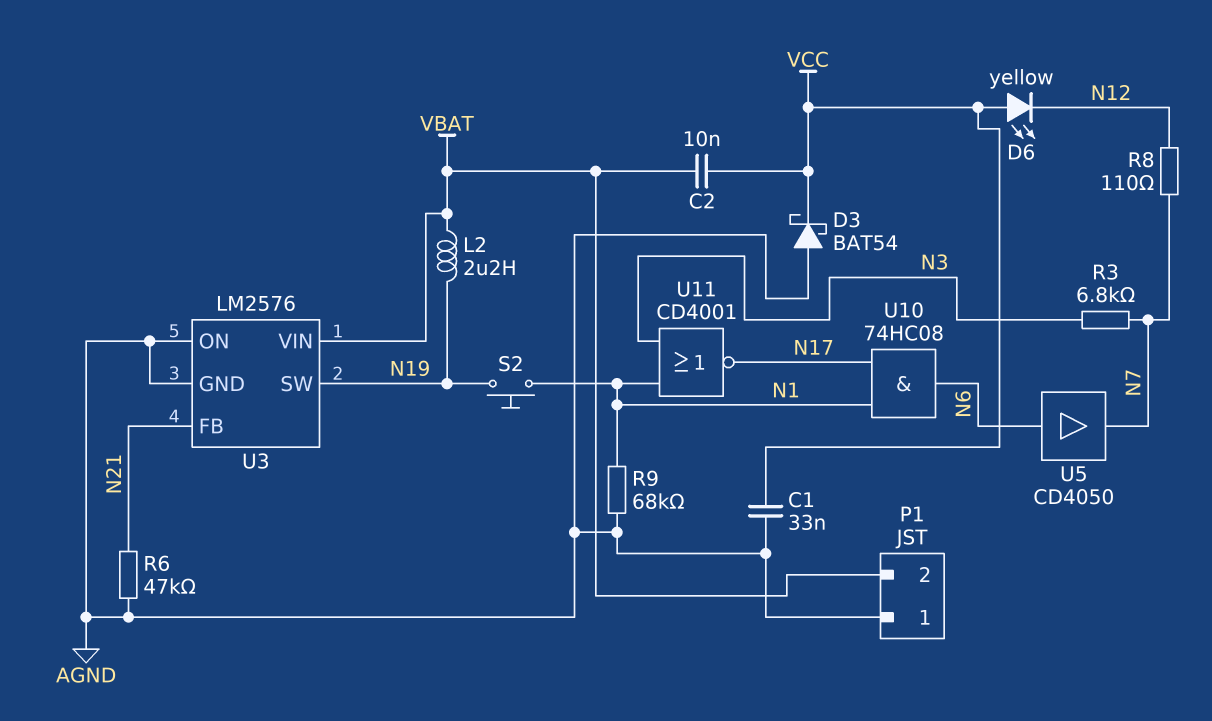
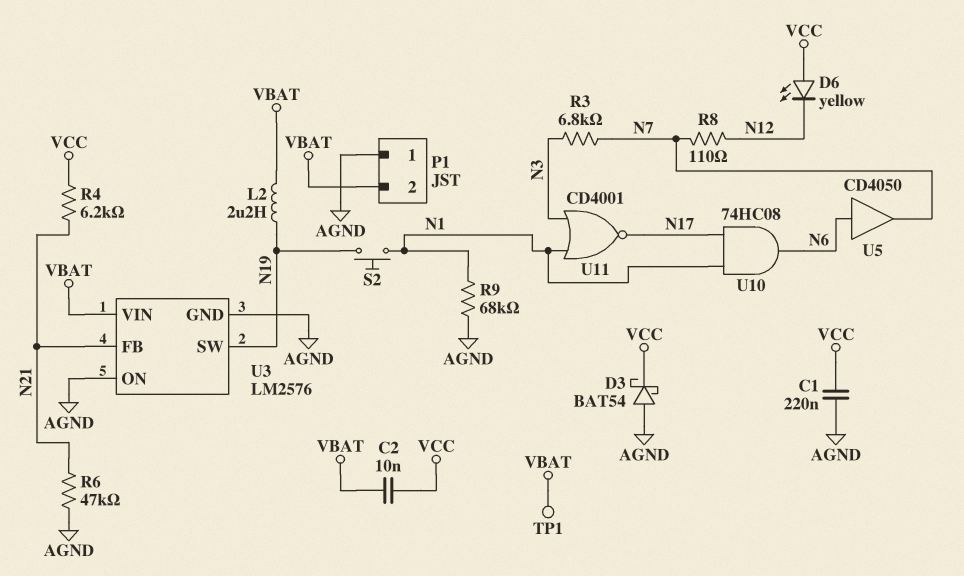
C1: 33nF (AGND, VCC) -> 220nF (AGND, VCC)
R4: none -> 6.2k (N21, VCC)
TP1: none -> test point (VBAT)

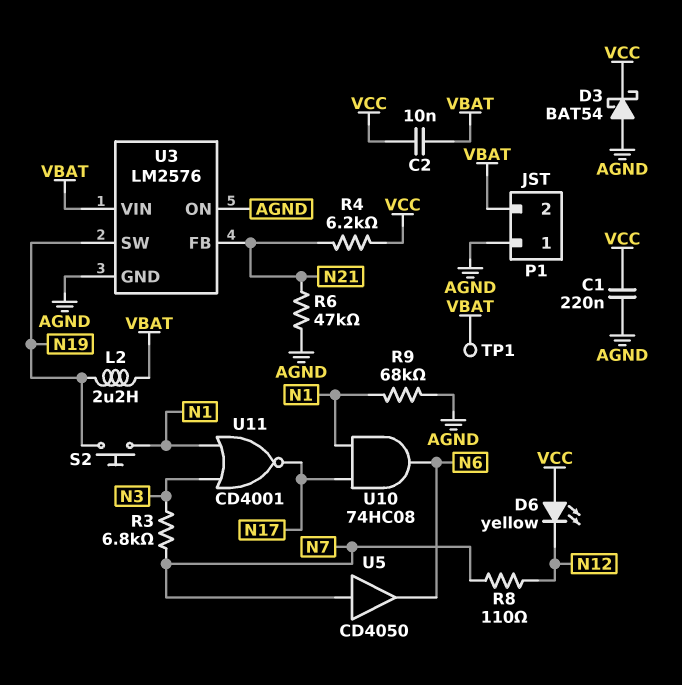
U5: buffer CD4050 (in N6, out N7) -> buffer CD4050 (in N7, out N6)

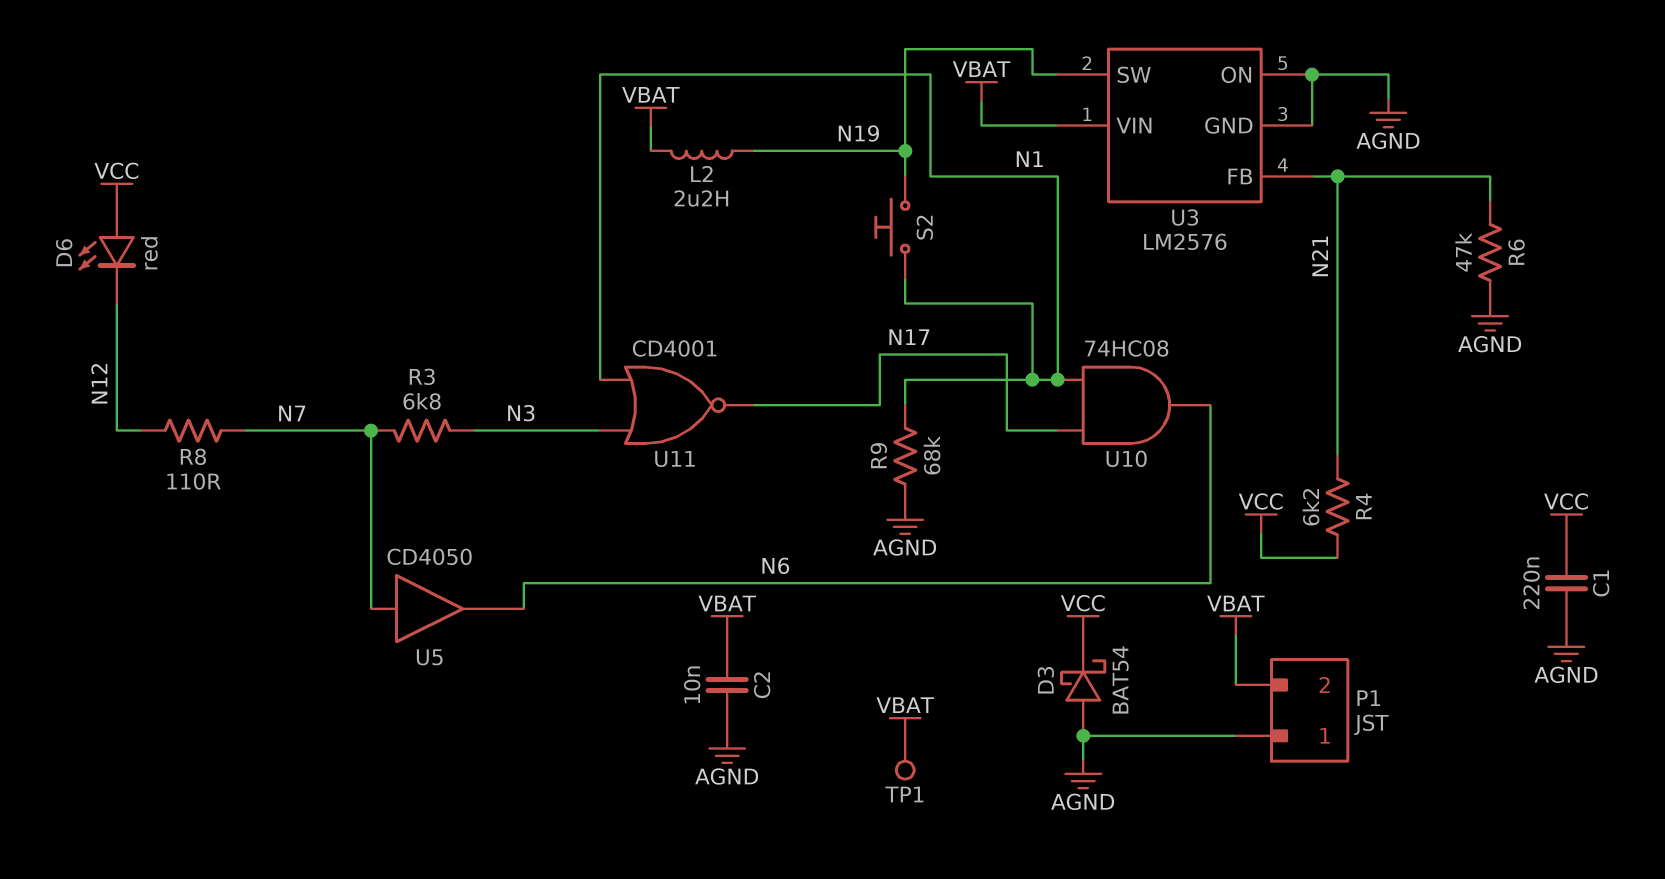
C2: 10nF (VBAT, VCC) -> 10nF (AGND, VBAT)
D6: LED yellow (A VCC, K N12) -> LED red (A VCC, K N12)

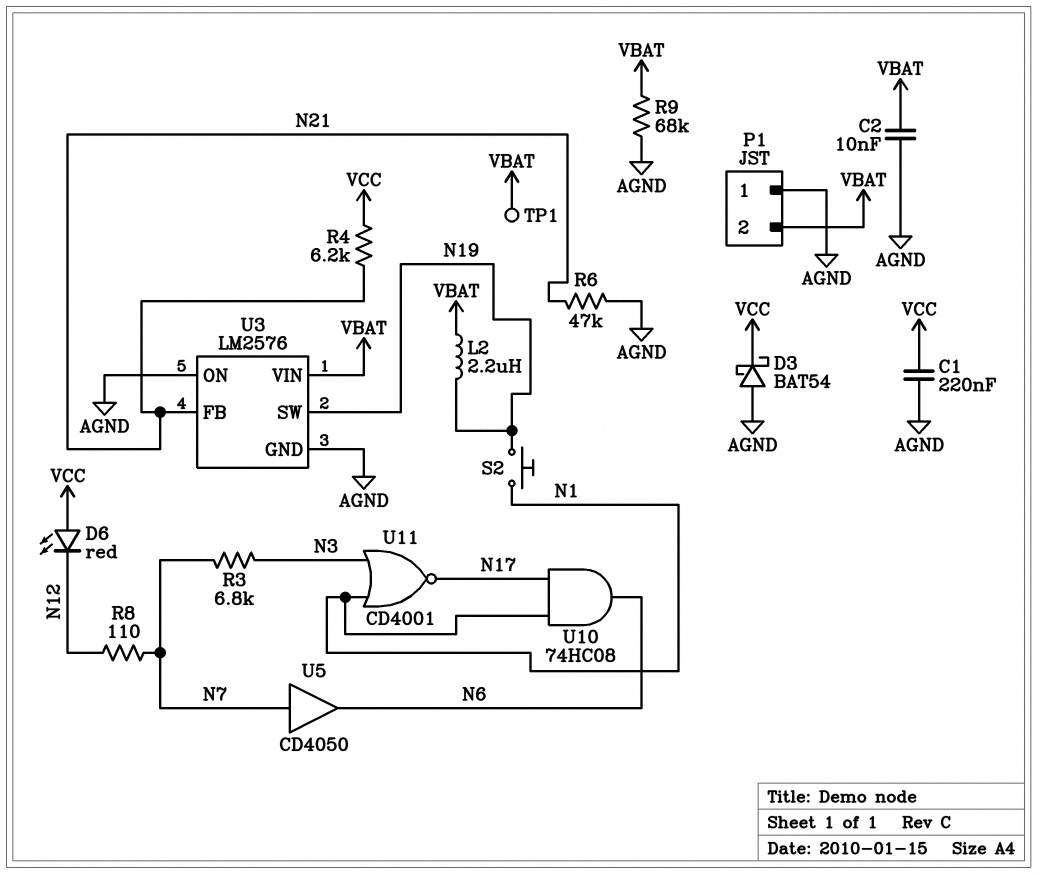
R9: 68k (AGND, N1) -> 68k (AGND, VBAT)

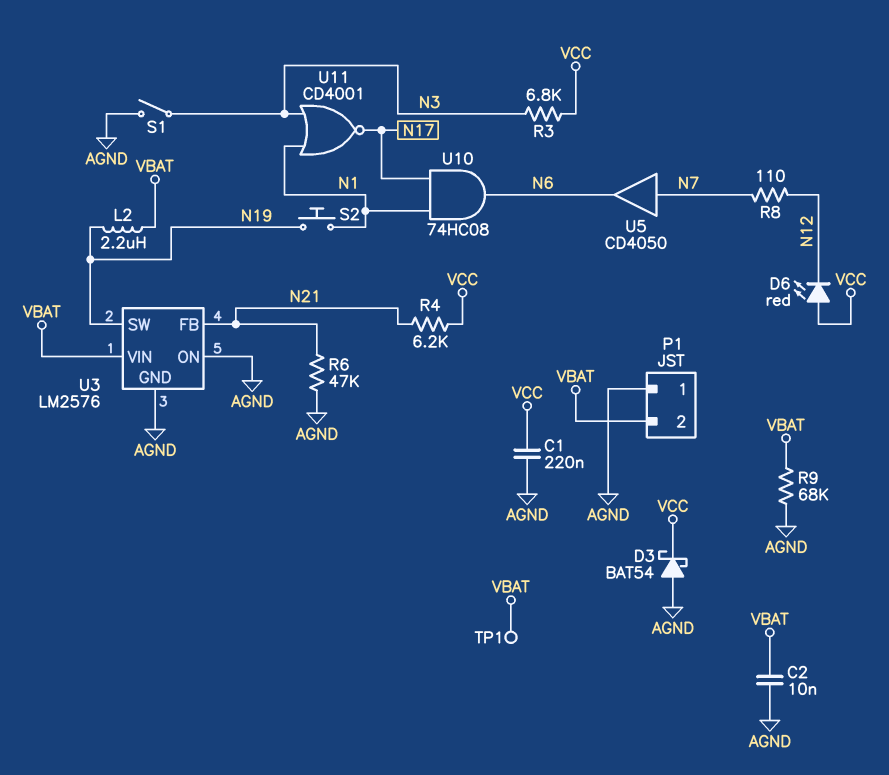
R3: 6.8k (N3, N7) -> 6.8k (N3, VCC)
S1: none -> switch (AGND, N3)

